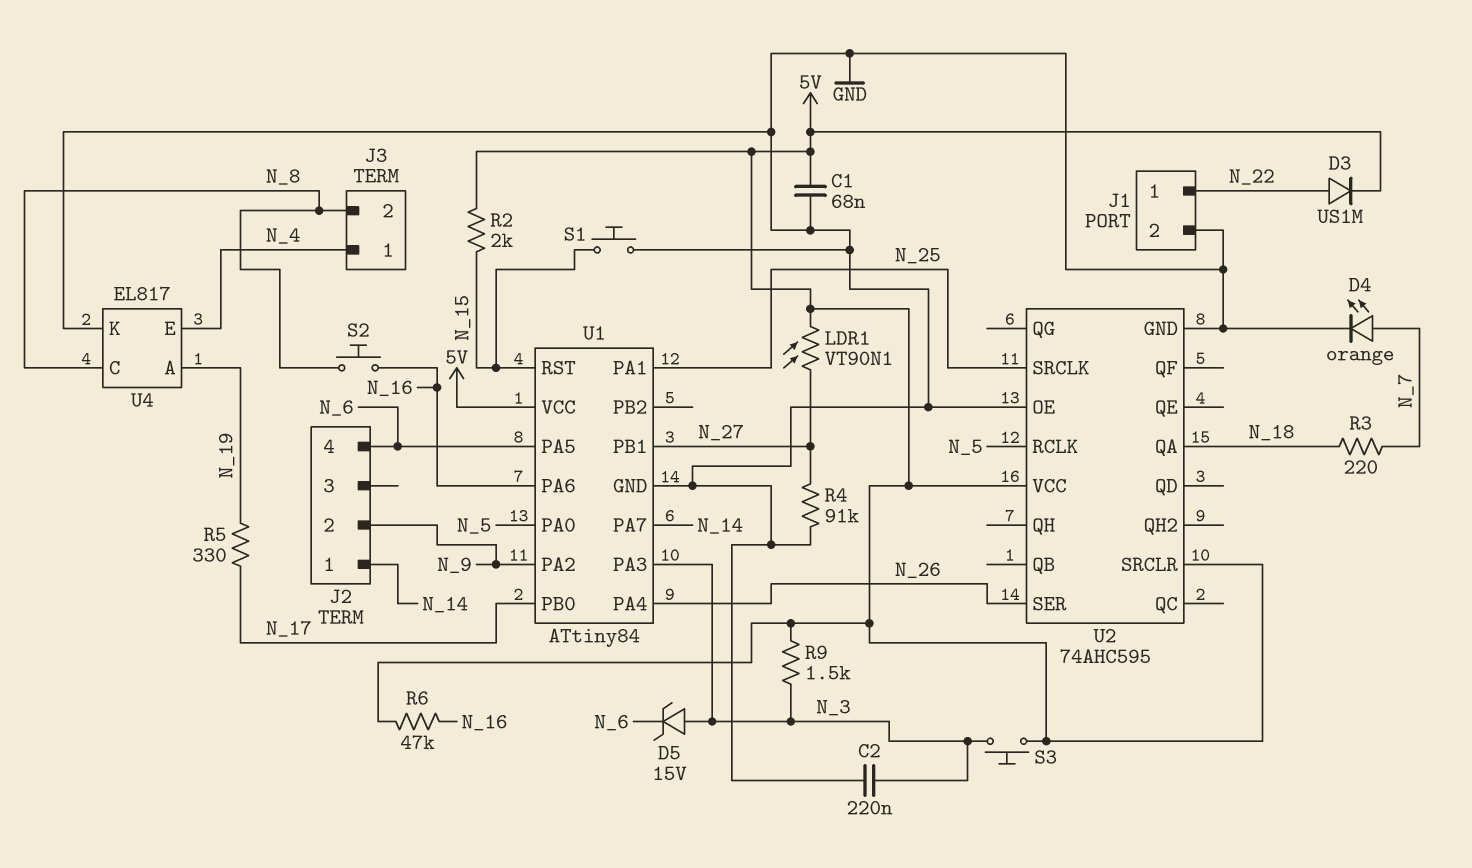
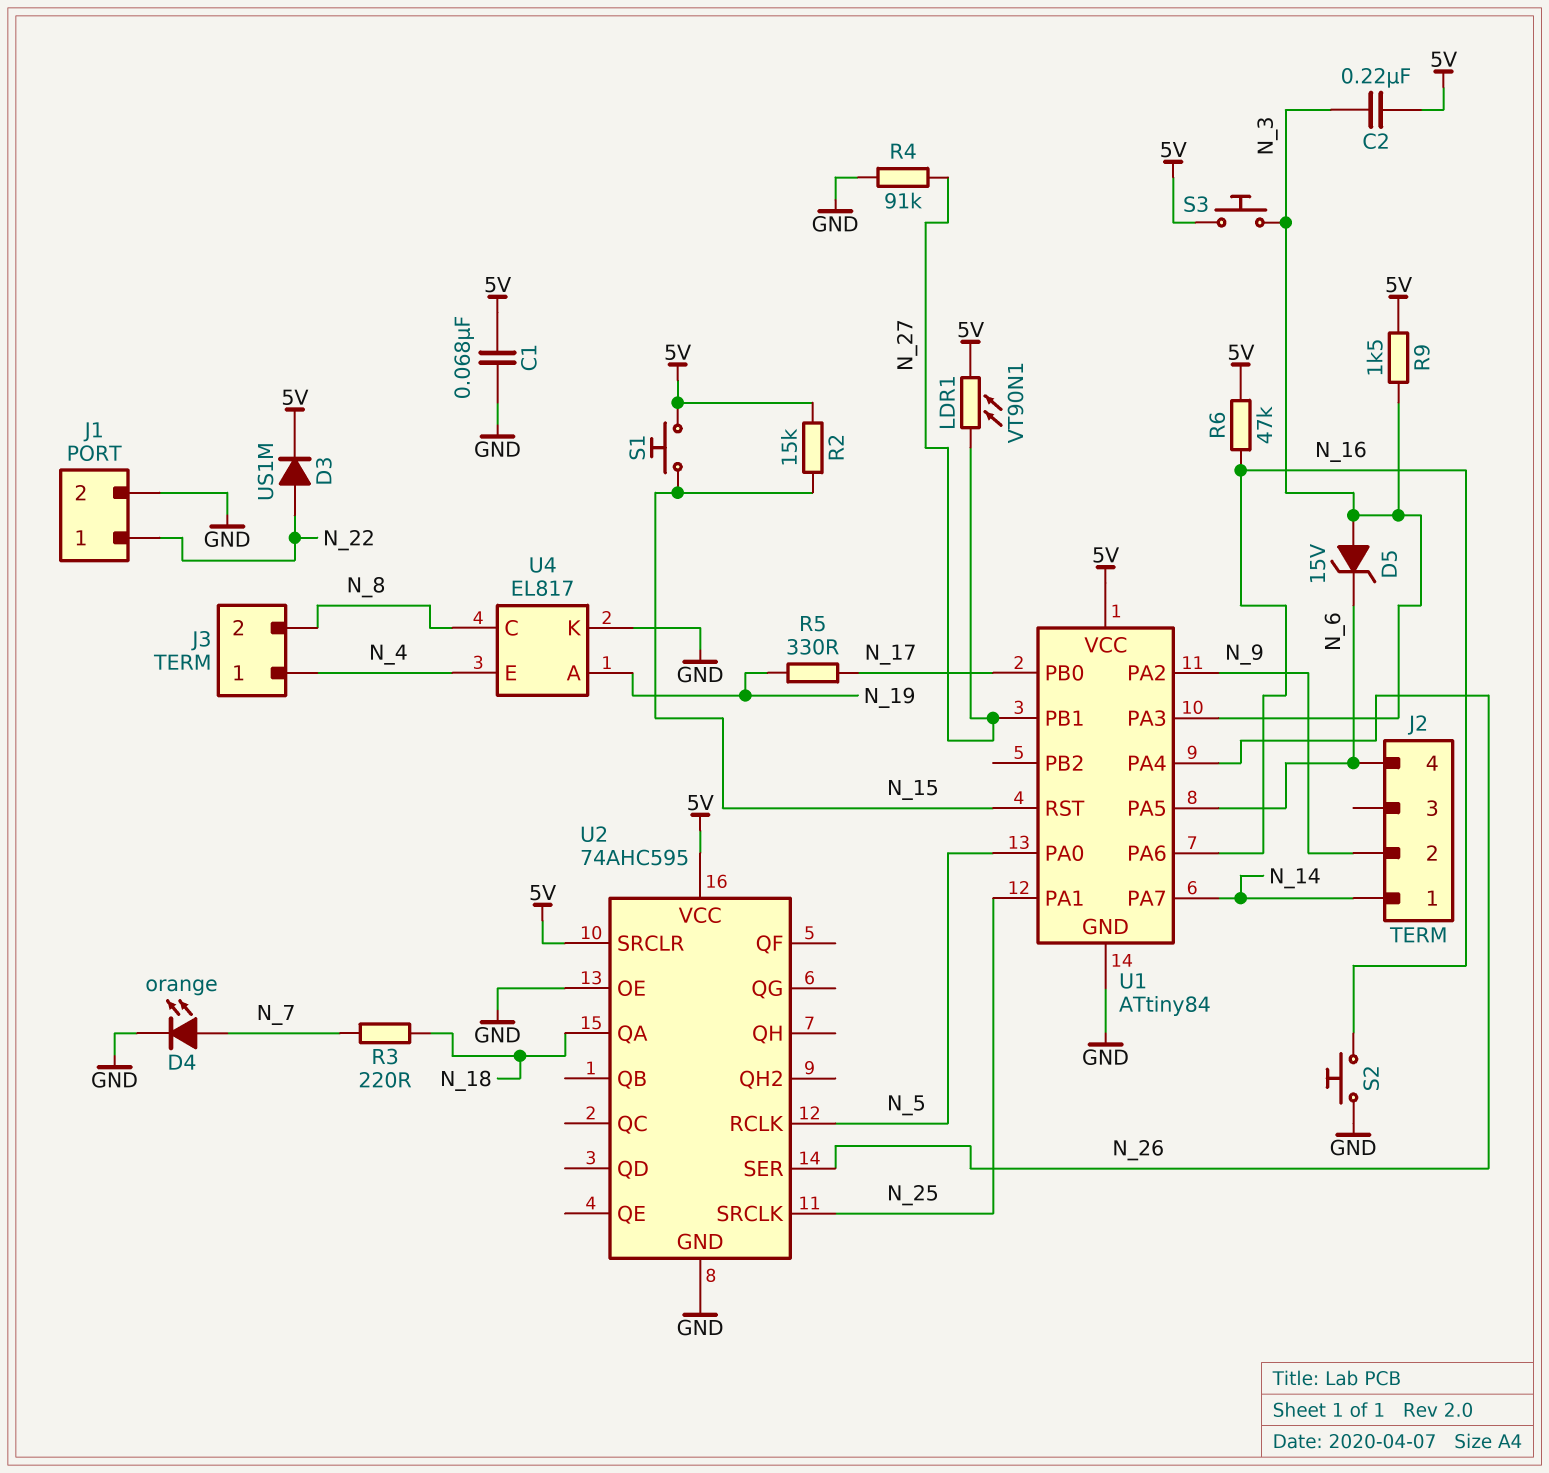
C2: 220nF (GND, N_3) -> 220nF (5V, N_3)
R2: 2k (5V, N_15) -> 15k (5V, N_15)
S1: button (GND, N_15) -> button (5V, N_15)
S2: button (N_8, N_16) -> button (GND, N_16)

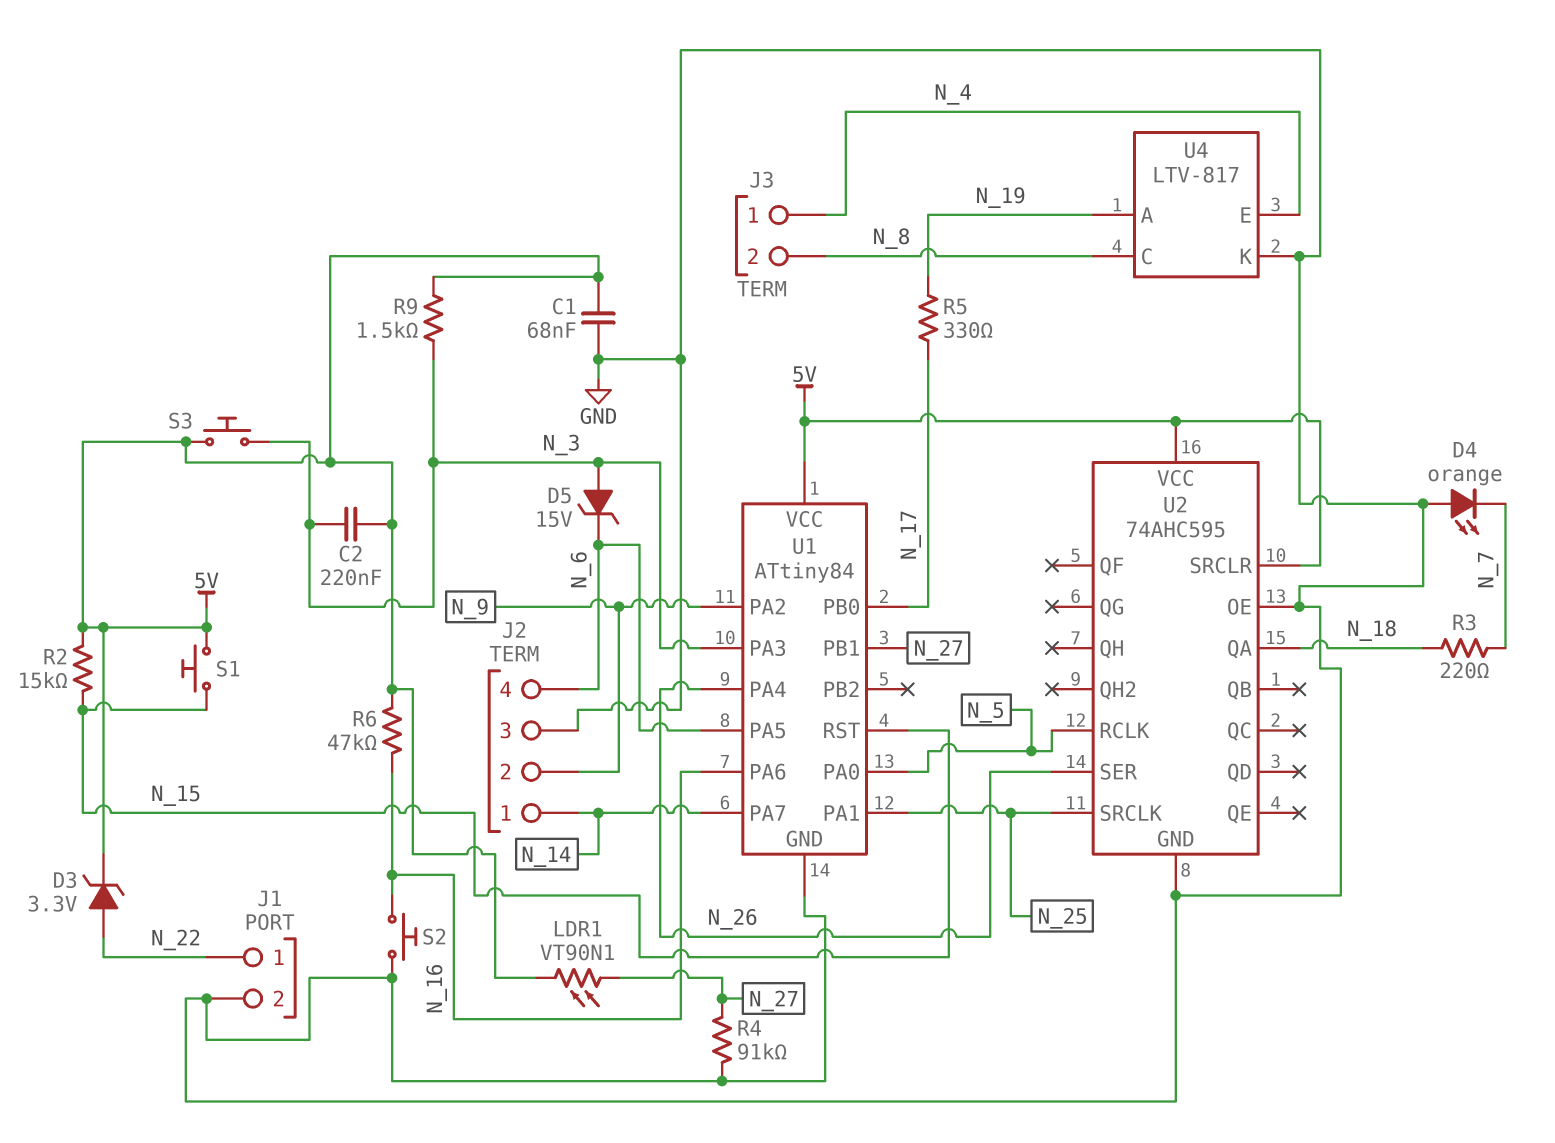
D3: diode US1M (A N_22, K 5V) -> zener 3.3V (A N_22, K 5V)
D4: LED orange (A N_7, K GND) -> LED orange (A GND, K N_7)
J2 pin 3: none -> GND
U4: EL817 -> LTV-817

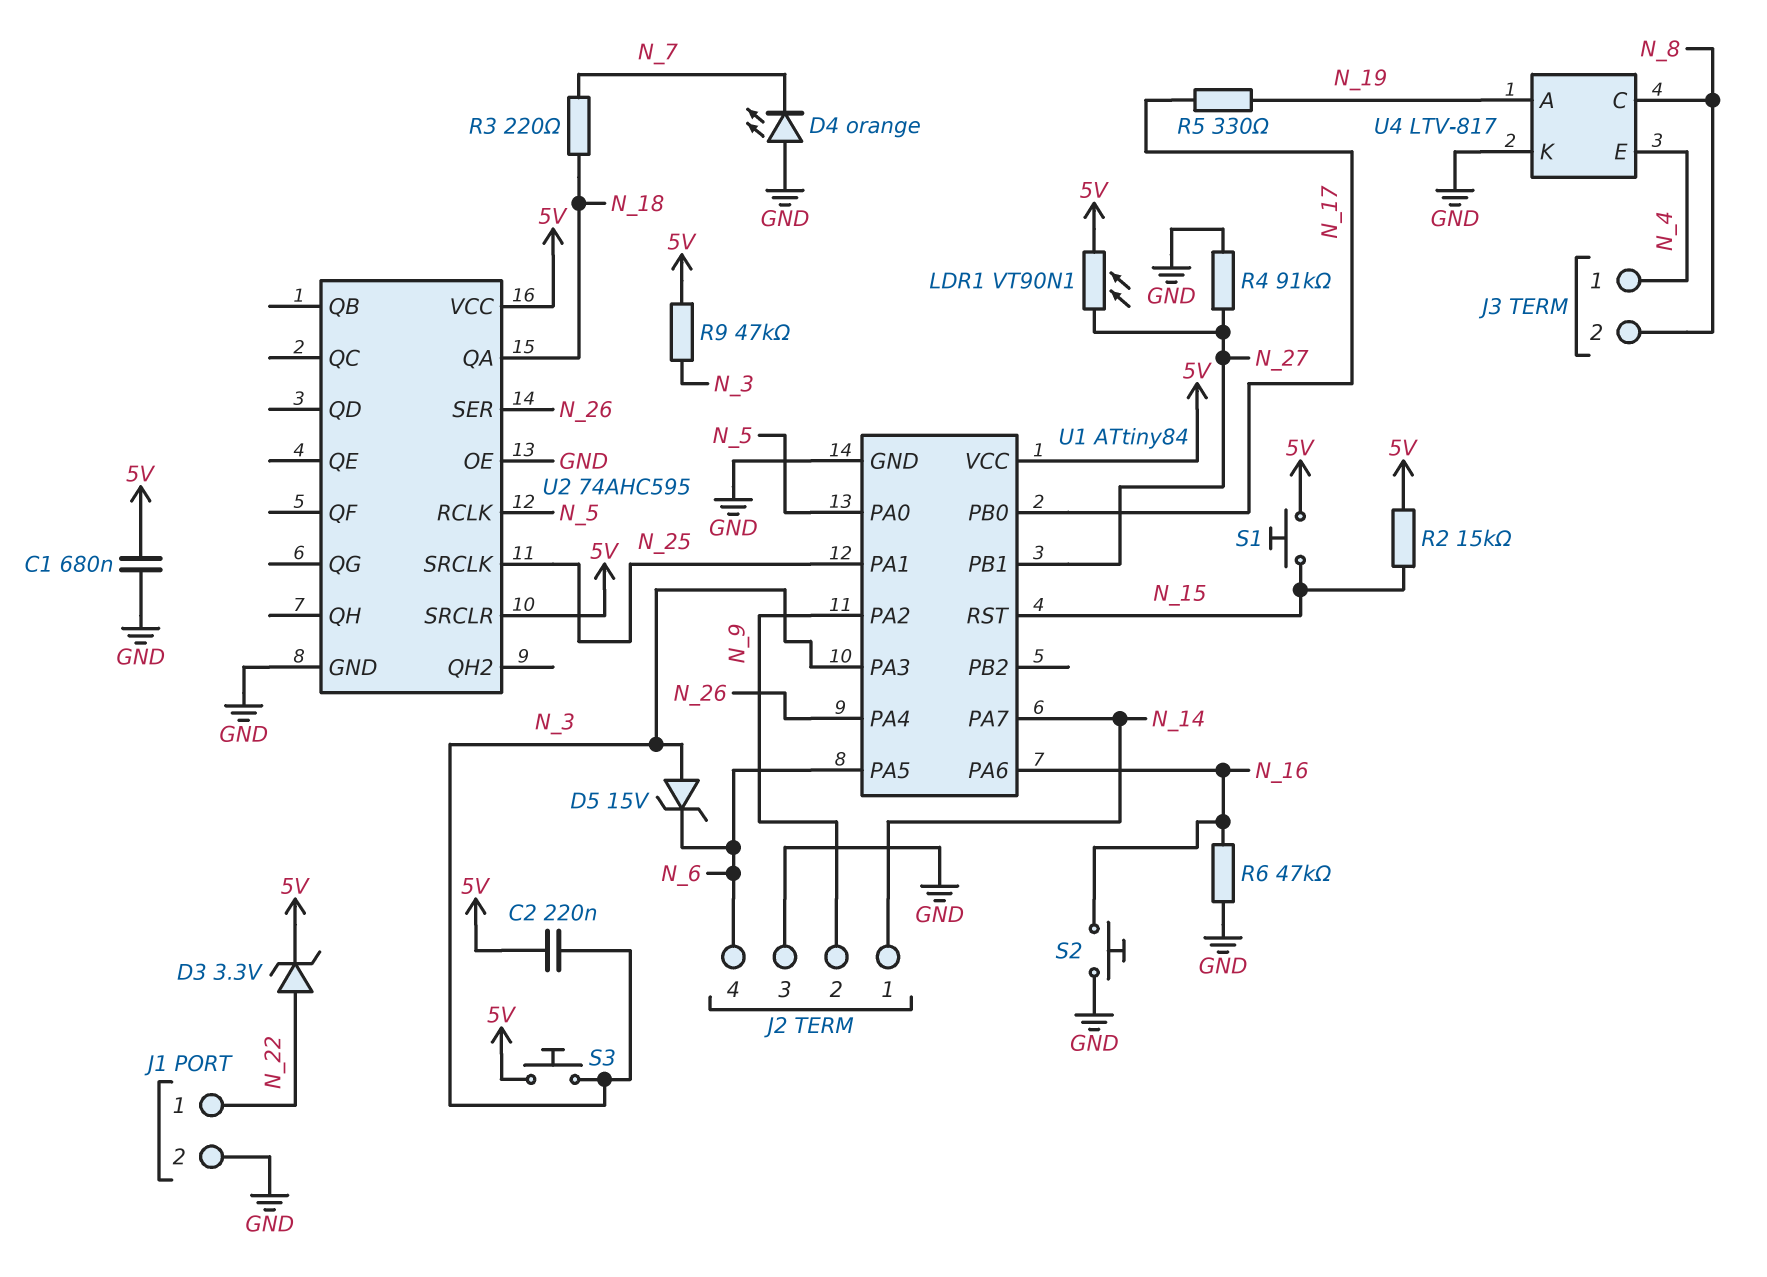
C1: 68nF (5V, GND) -> 680nF (5V, GND)
R6: 47k (5V, N_16) -> 47k (GND, N_16)
R9: 1.5k (5V, N_3) -> 47k (5V, N_3)

